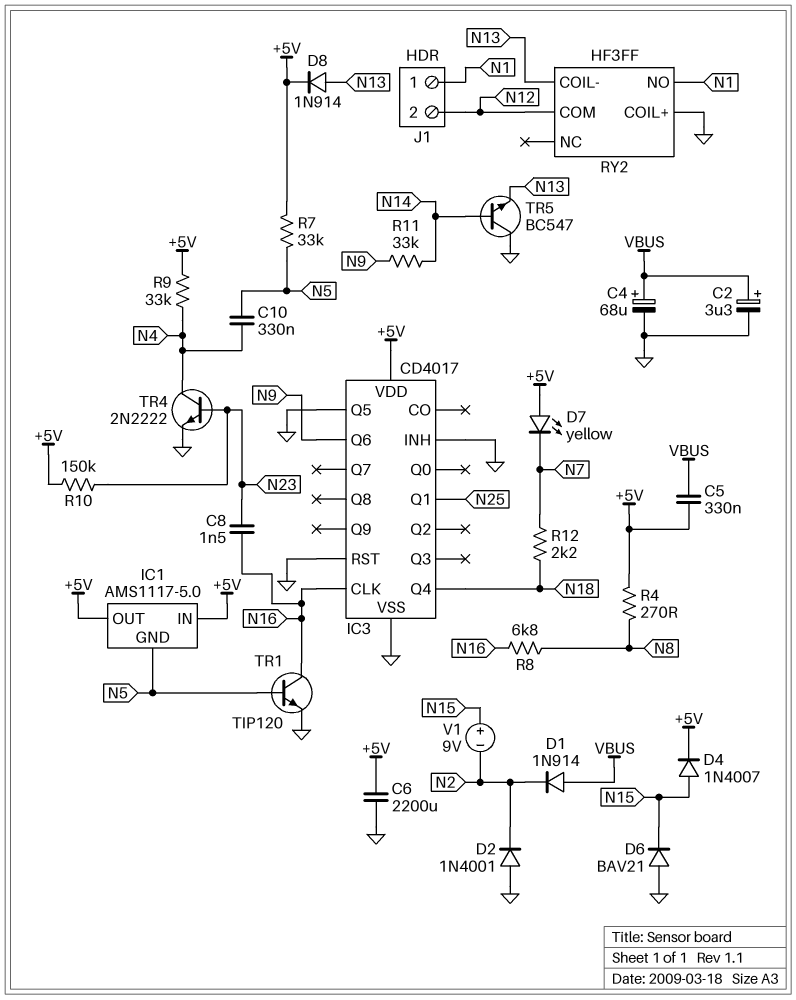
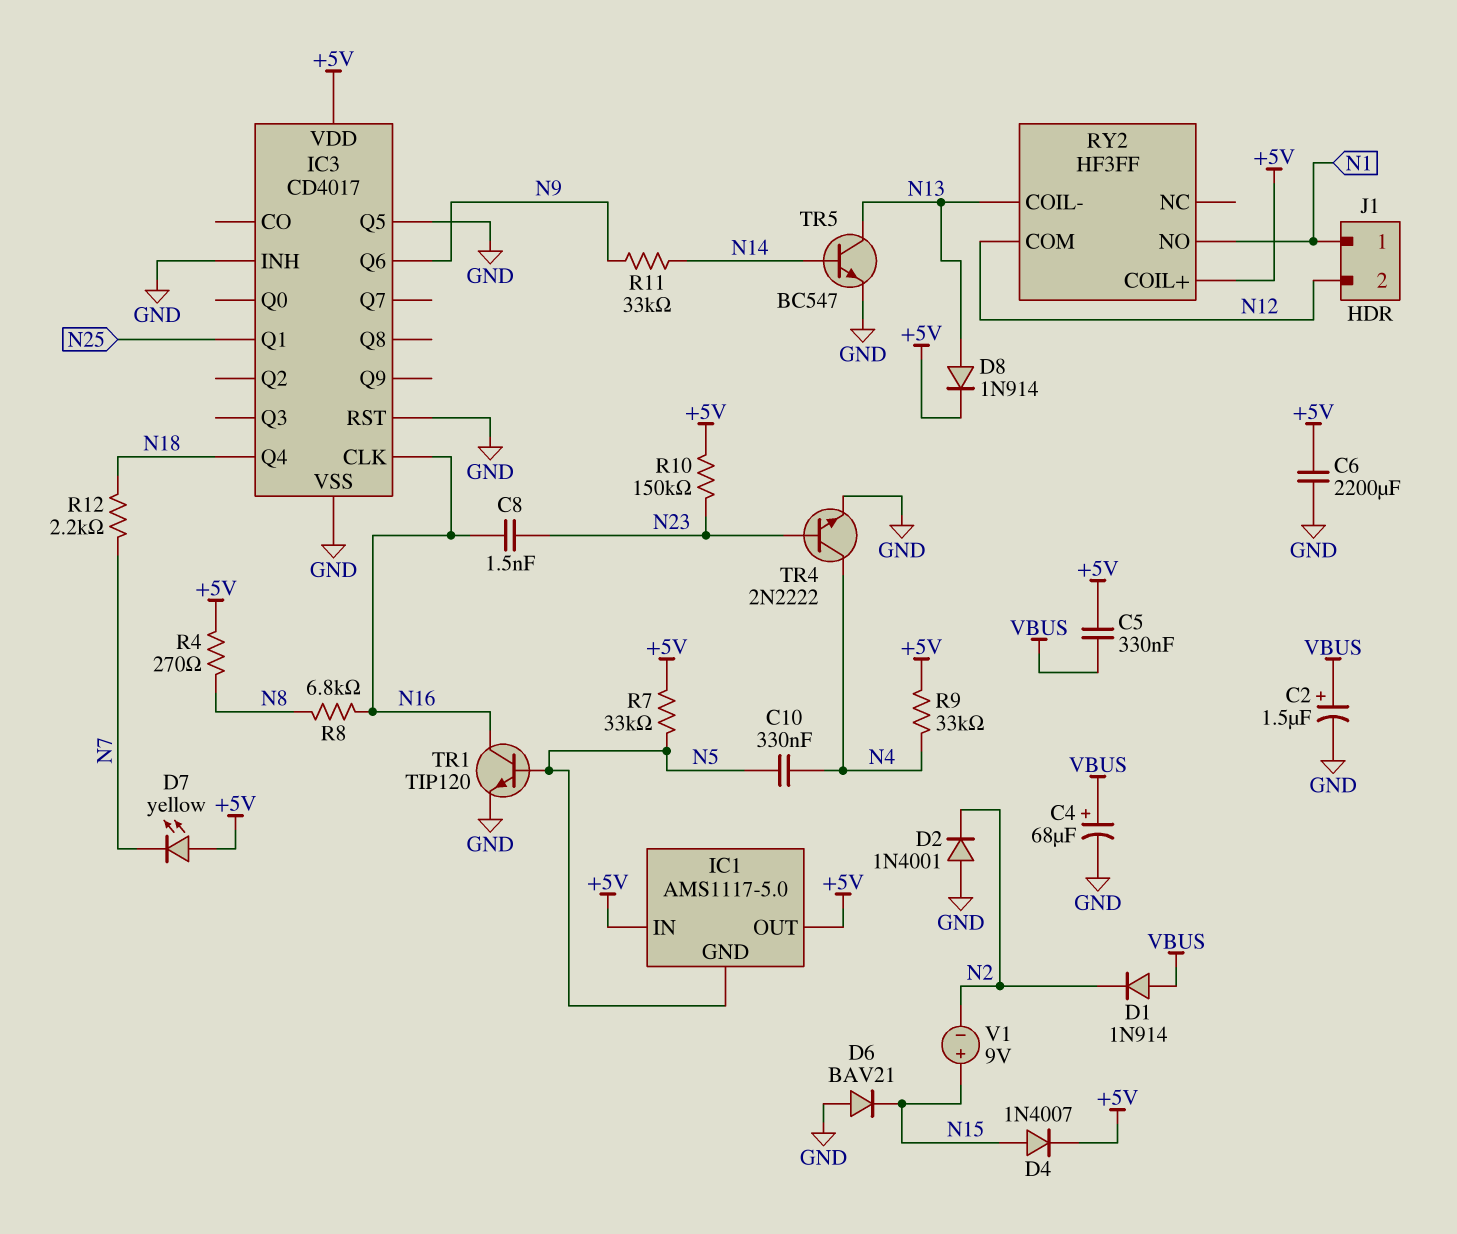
C2: 3.3uF (plus VBUS, minus GND) -> 1.5uF (plus VBUS, minus GND)
RY2 pin COIL+: GND -> +5V
TR5: NPN BC547 (B N14, C GND, E N13) -> NPN BC547 (B N14, C N13, E GND)

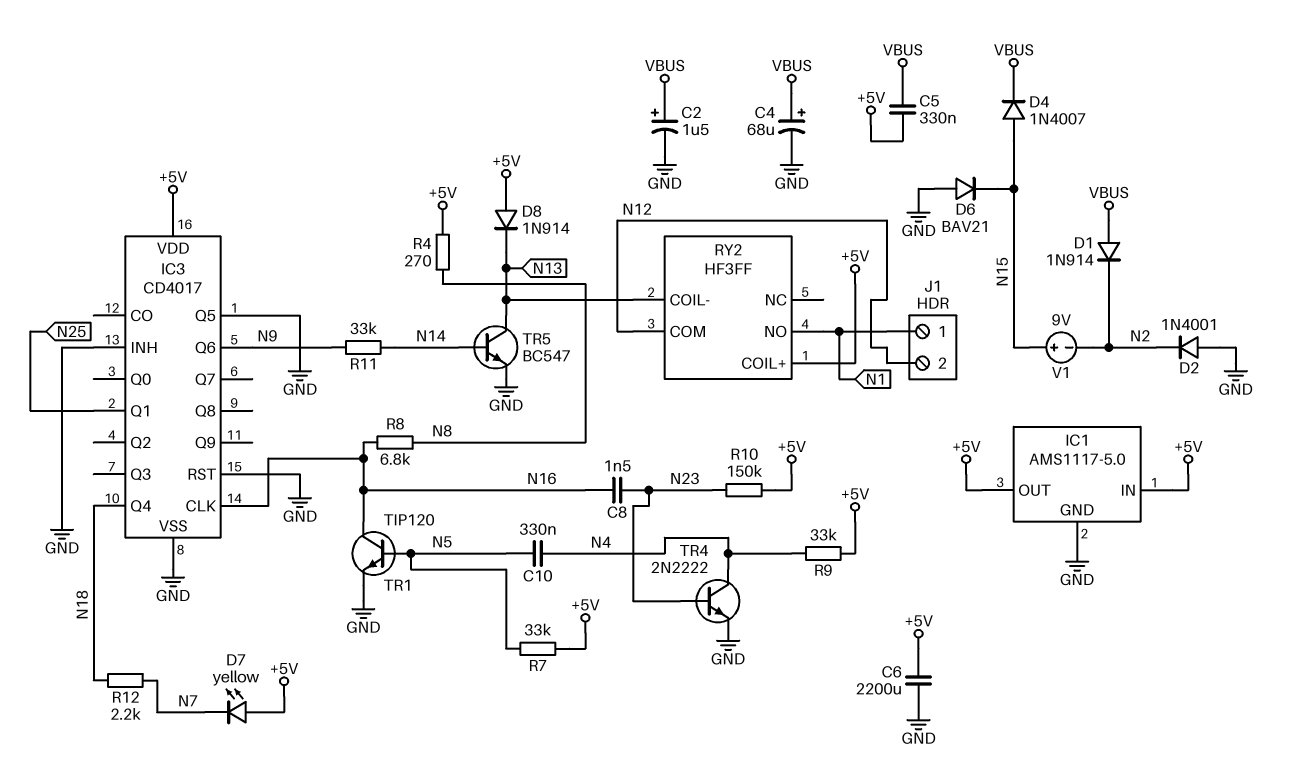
D4: diode 1N4007 (A N15, K +5V) -> diode 1N4007 (A N15, K VBUS)
D8: diode 1N914 (A N13, K +5V) -> diode 1N914 (A +5V, K N13)
IC1 pin GND: N5 -> GND

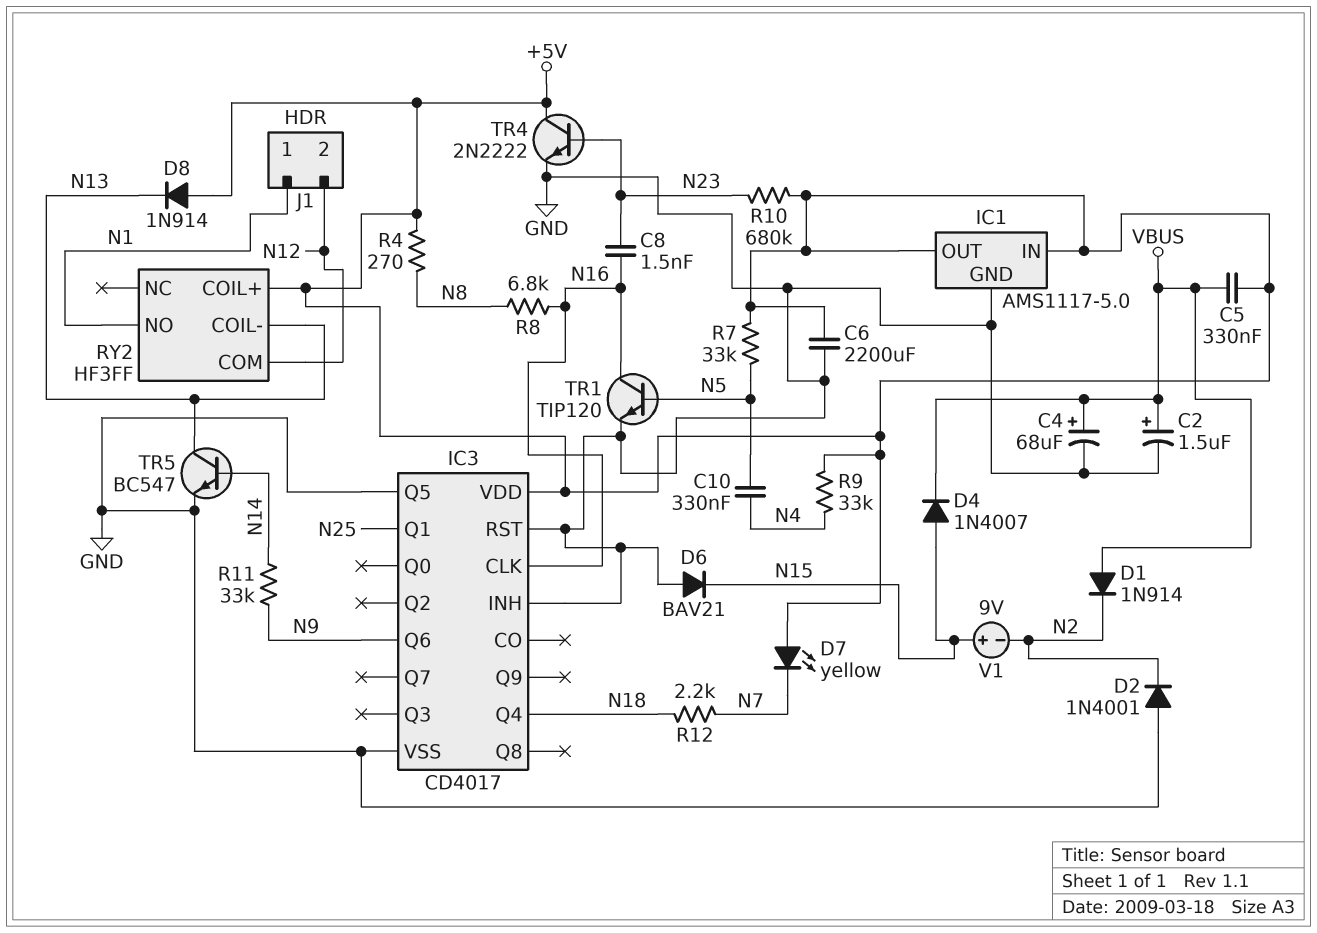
R10: 150k (+5V, N23) -> 680k (+5V, N23)
TR4: NPN 2N2222 (B N23, C N4, E GND) -> NPN 2N2222 (B N23, C +5V, E GND)

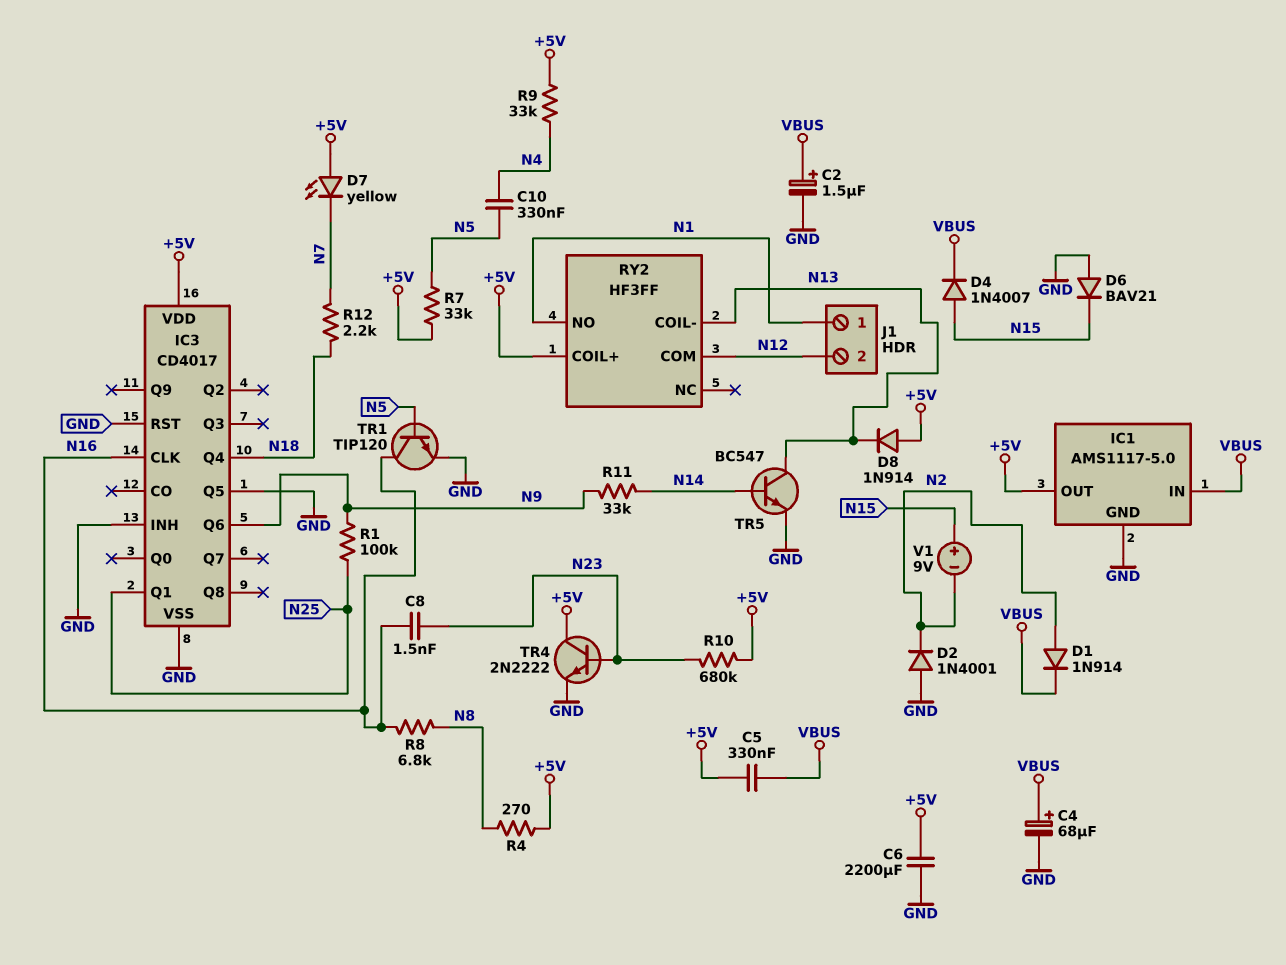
D1: diode 1N914 (A VBUS, K N2) -> diode 1N914 (A N2, K VBUS)
IC1 pin IN: +5V -> VBUS
R1: none -> 100k (N9, N25)

